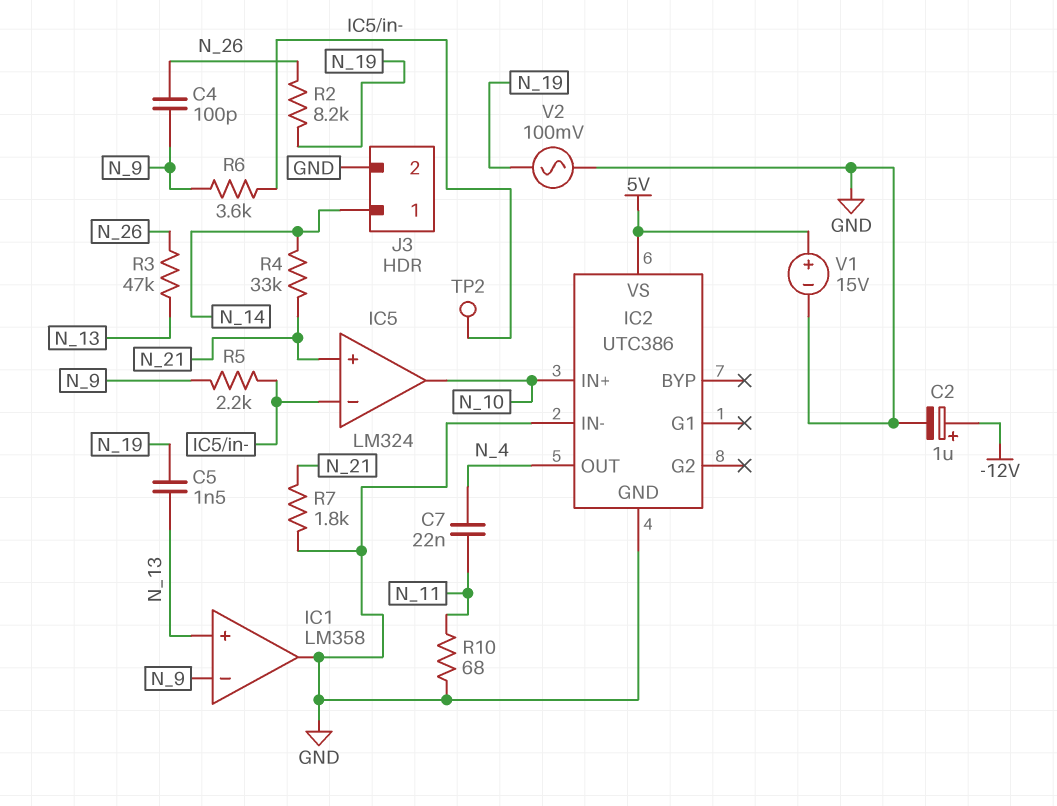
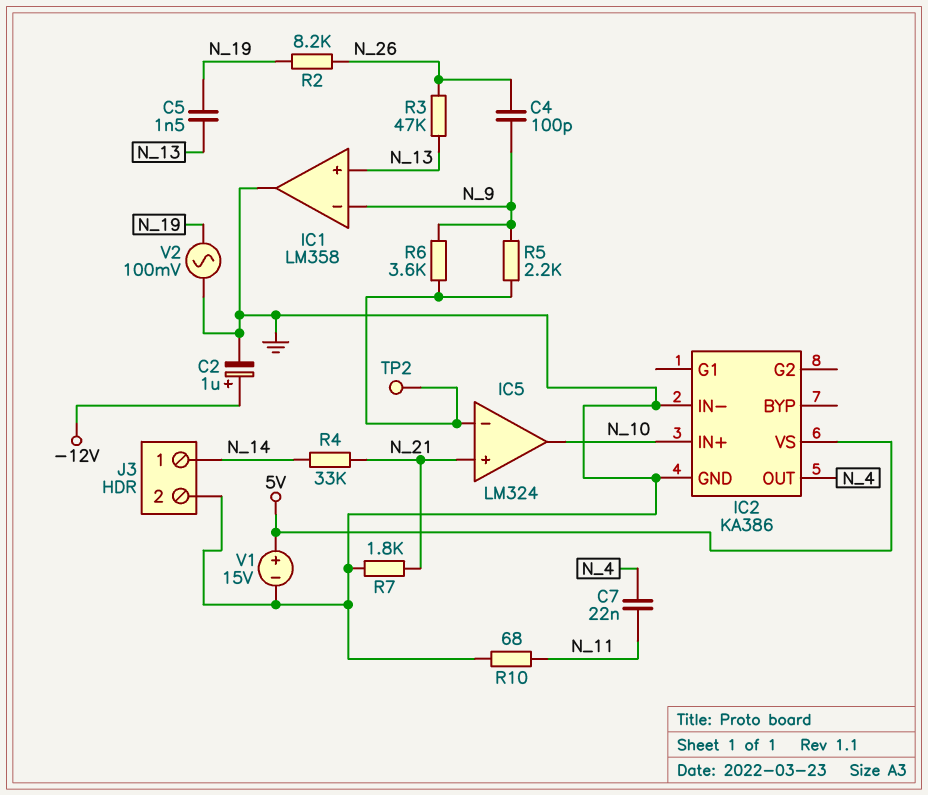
IC2: UTC386 -> KA386

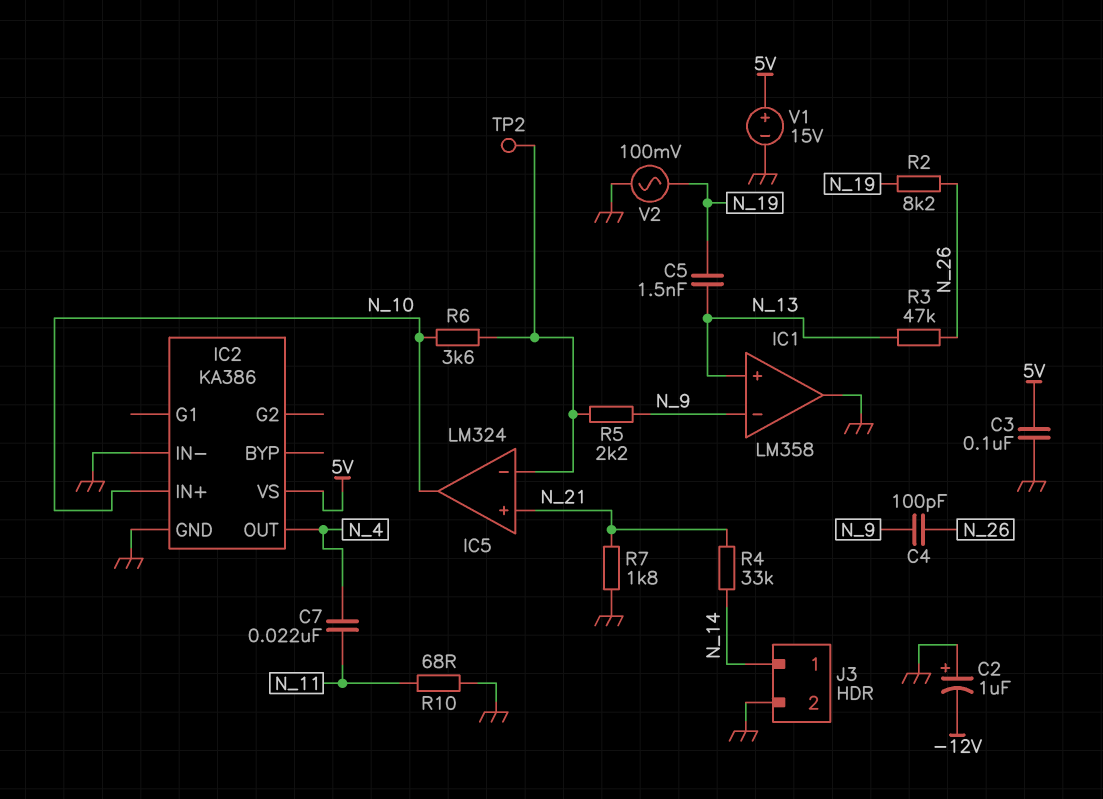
C2: 1uF (plus -12V, minus GND) -> 1uF (plus GND, minus -12V)
C3: none -> 100nF (5V, GND)
R6: 3.6k (IC5/in-, N_9) -> 3.6k (IC5/in-, N_10)

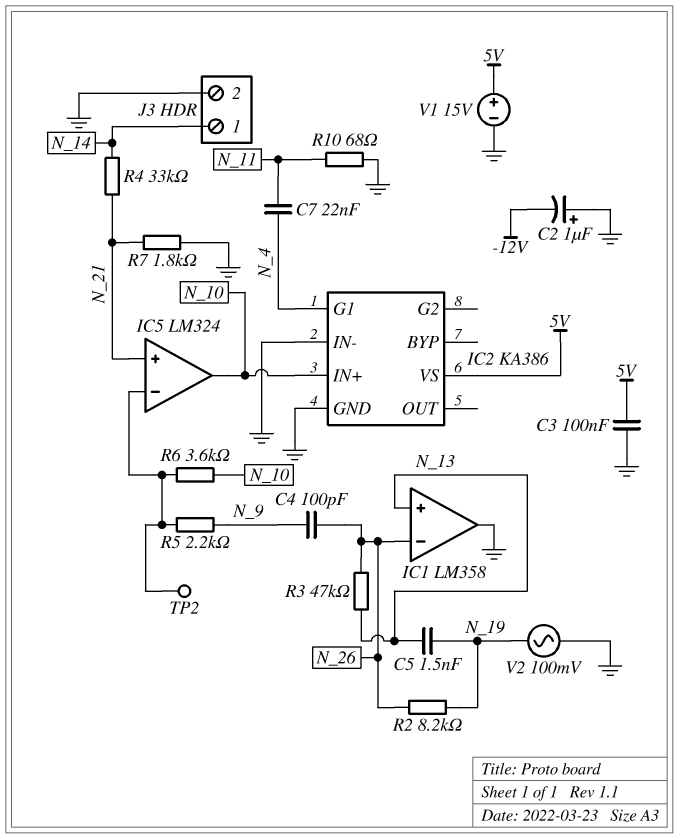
IC1 pin in-: N_9 -> N_26
IC2 pin G1: none -> N_4
IC2 pin OUT: N_4 -> none

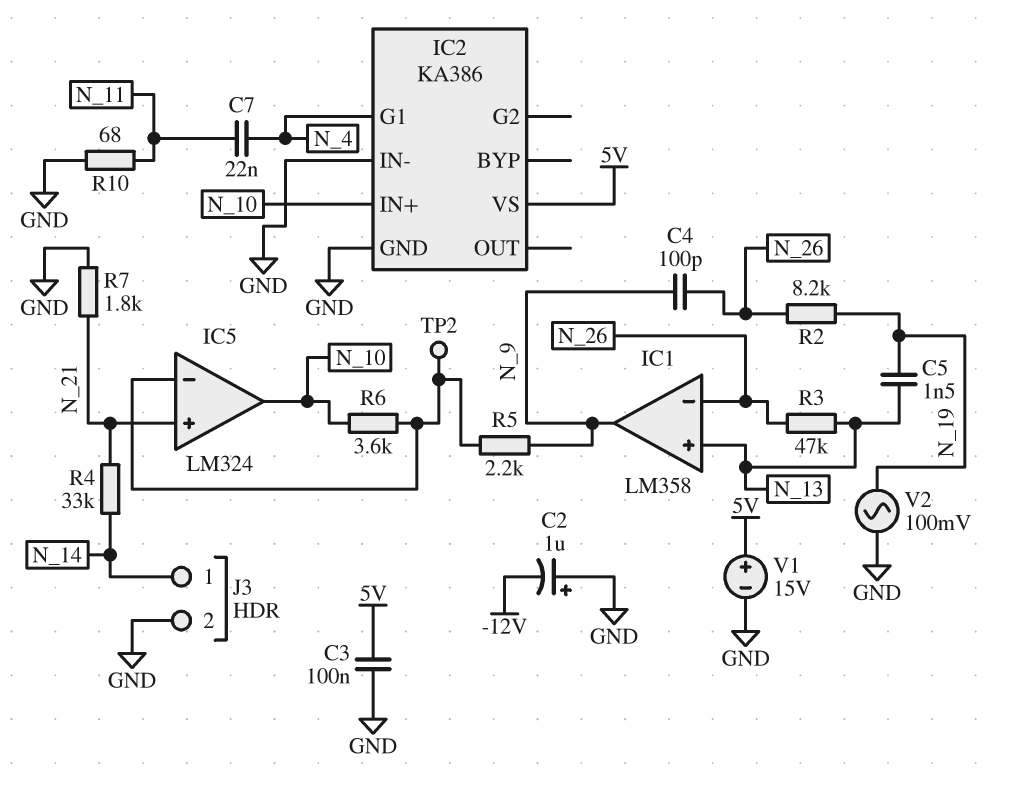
IC1 pin out: GND -> N_9

